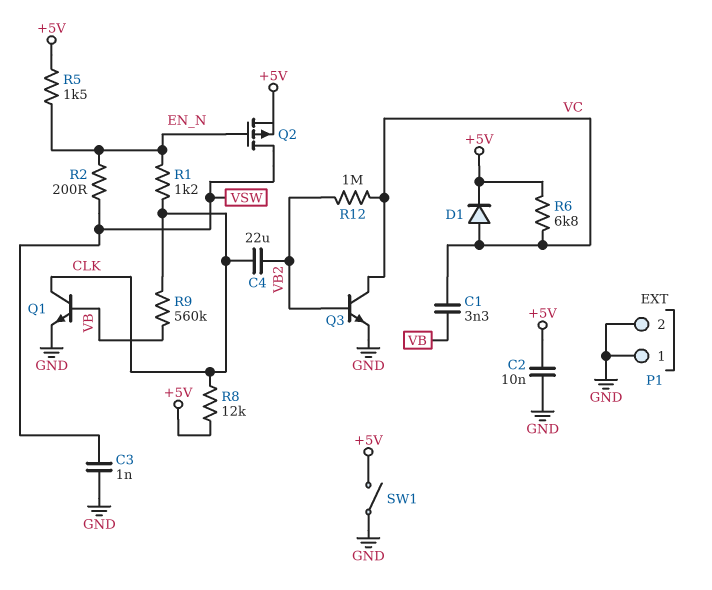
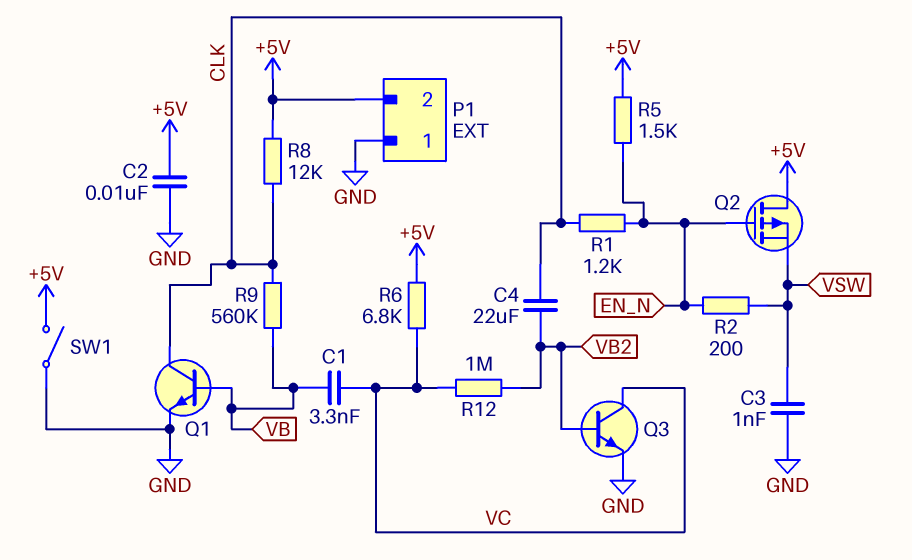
D1: diode (A VC, K +5V) -> none
P1 pin 2: GND -> +5V
Q2: PMOS (G EN_N, D VSW, S +5V) -> PMOS (G EN_N, D +5V, S VSW)

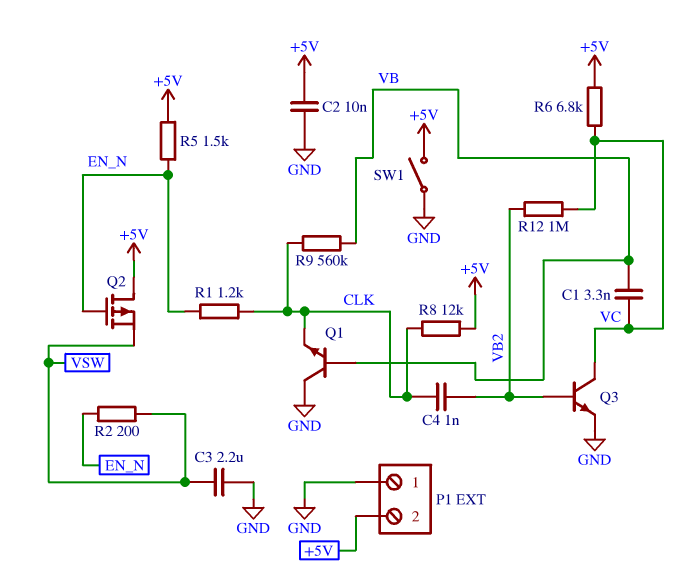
C3: 1nF (GND, VSW) -> 2.2uF (GND, VSW)
C4: 22uF (CLK, VB2) -> 1nF (CLK, VB2)
Q1: NPN (B VB, C CLK, E GND) -> NPN (B VB, C GND, E CLK)

